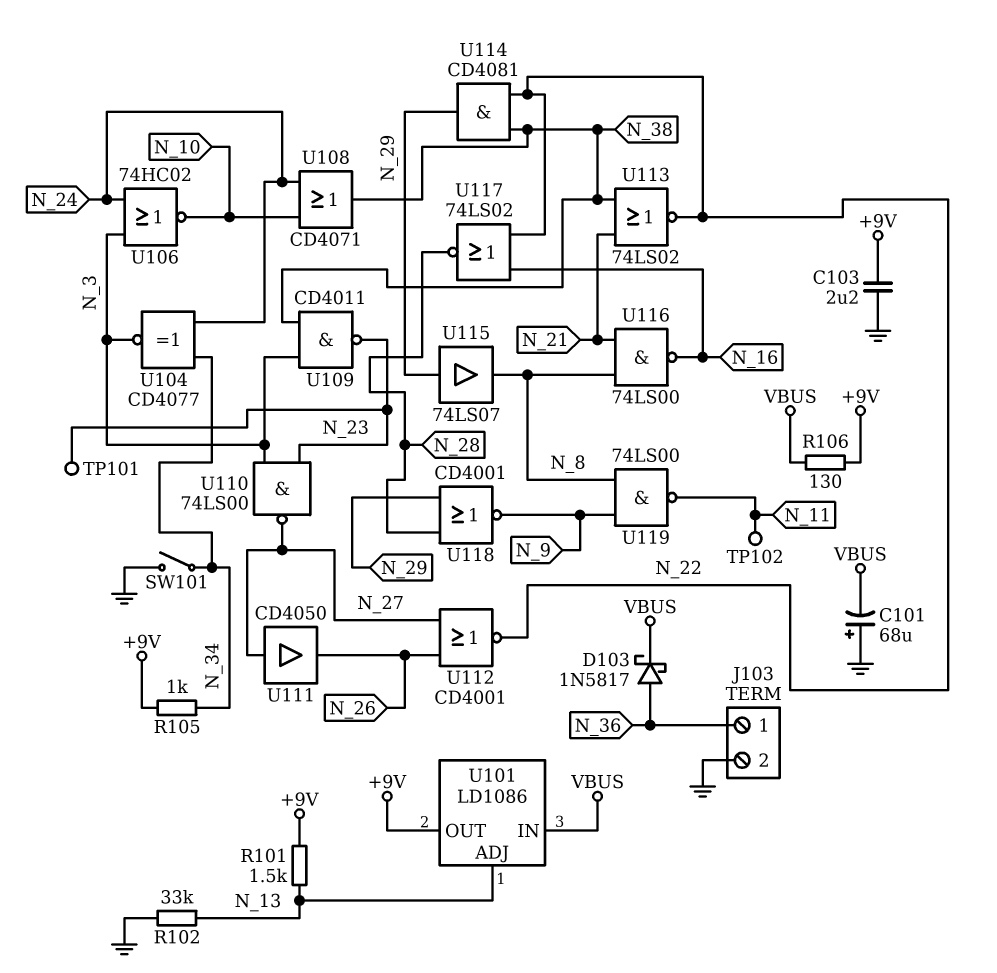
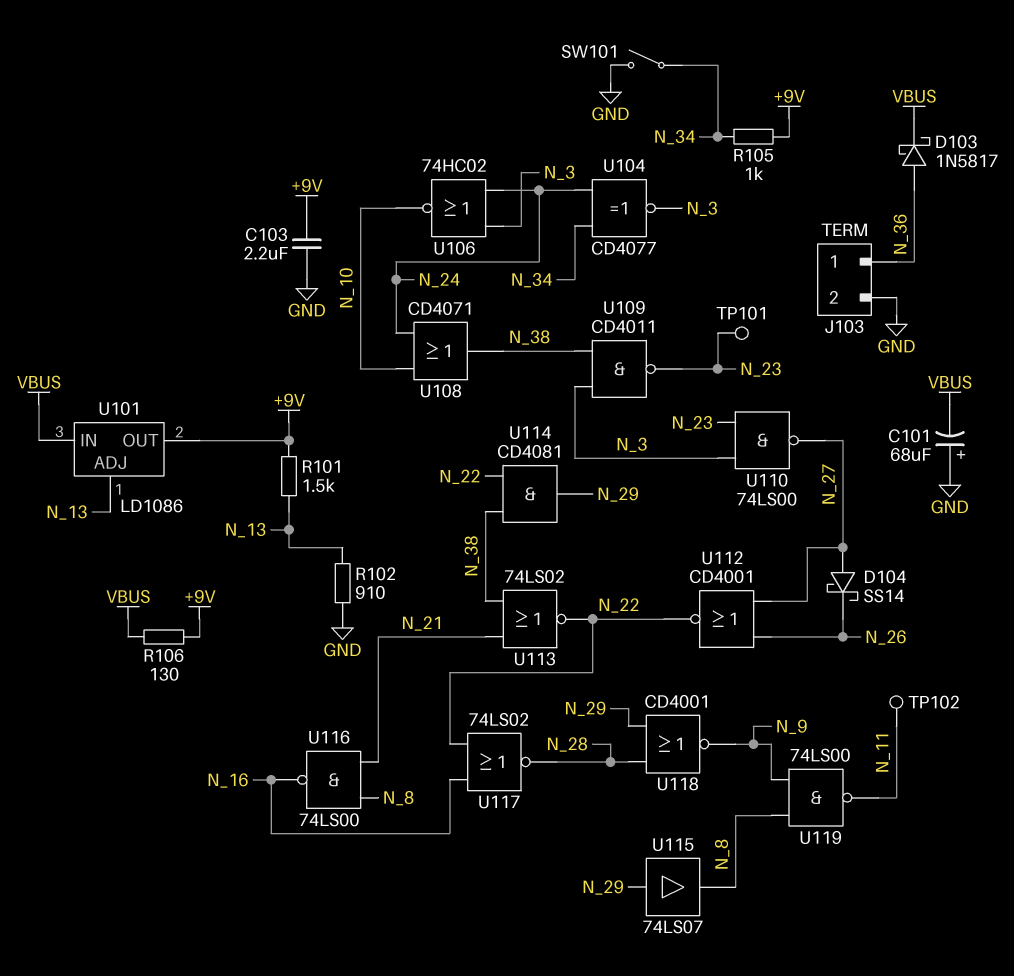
D104: none -> schottky SS14 (A N_27, K N_26)
R102: 33k (GND, N_13) -> 910 (GND, N_13)
U111: buffer CD4050 (in N_27, out N_26) -> none

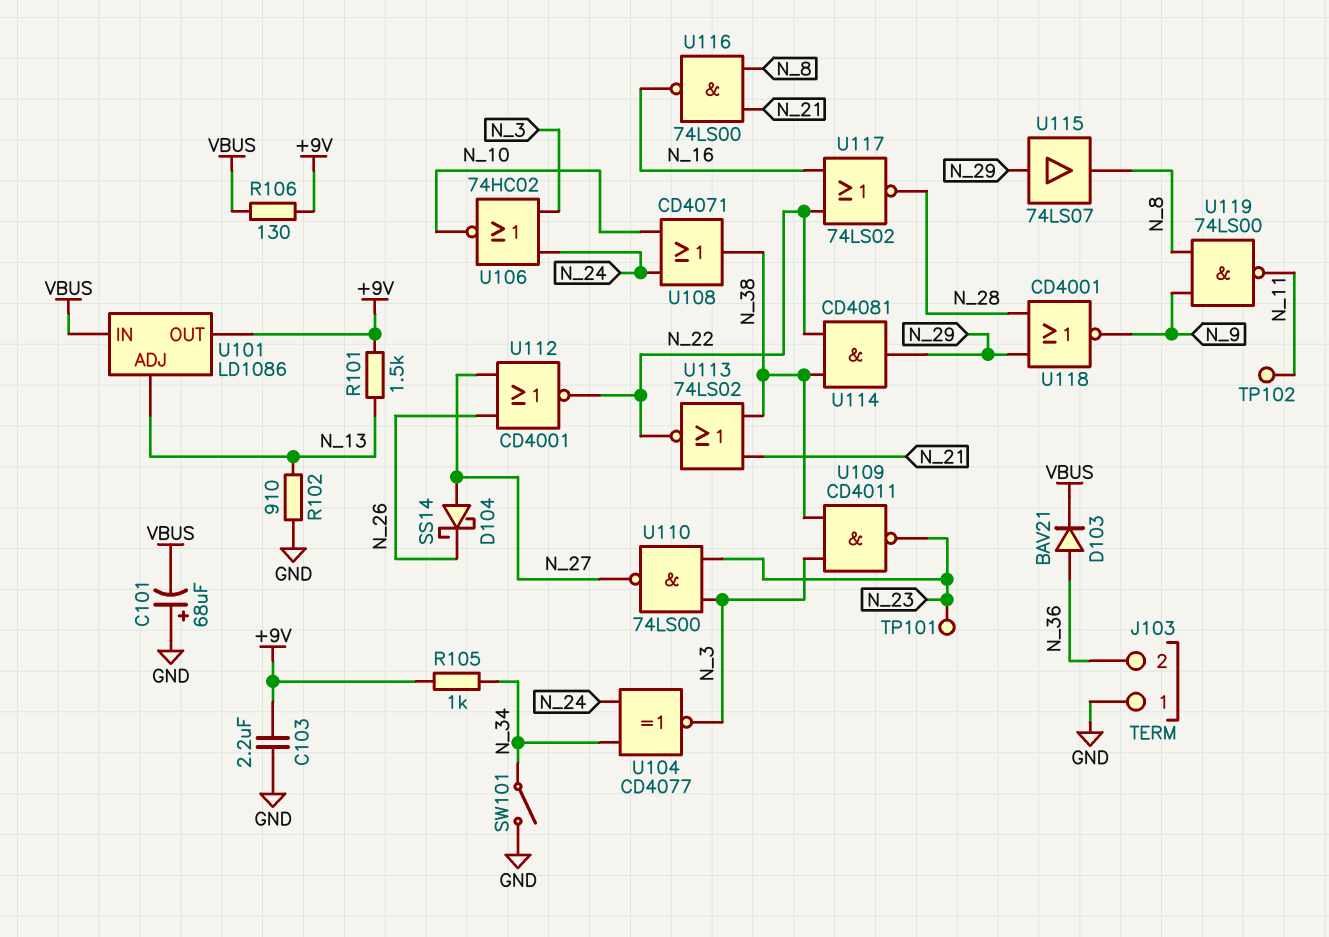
D103: schottky 1N5817 (A N_36, K VBUS) -> diode BAV21 (A N_36, K VBUS)
J103 pin 1: N_36 -> GND
J103 pin 2: GND -> N_36

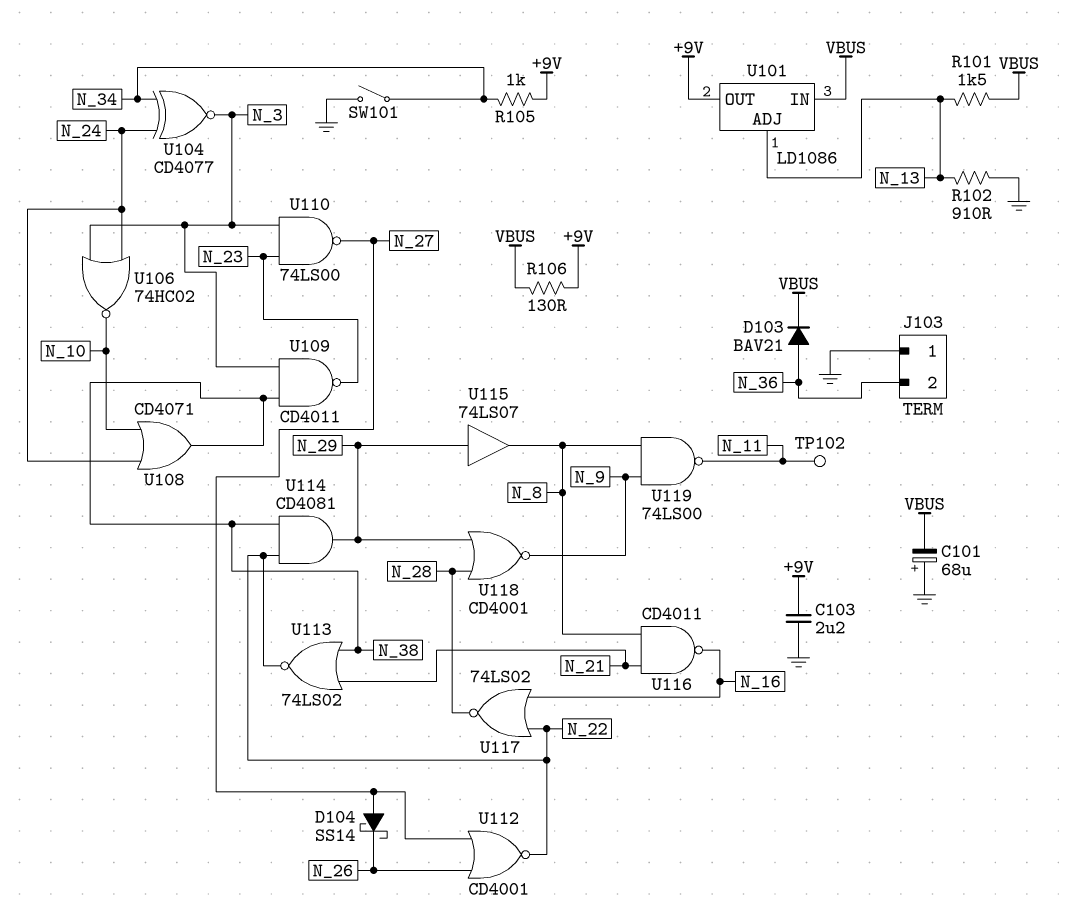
R101: 1.5k (+9V, N_13) -> 1.5k (N_13, VBUS)
TP101: test point (N_23) -> none
U116: NAND 74LS00 (in N_8, in N_21, out N_16) -> NAND CD4011 (in N_8, in N_21, out N_16)

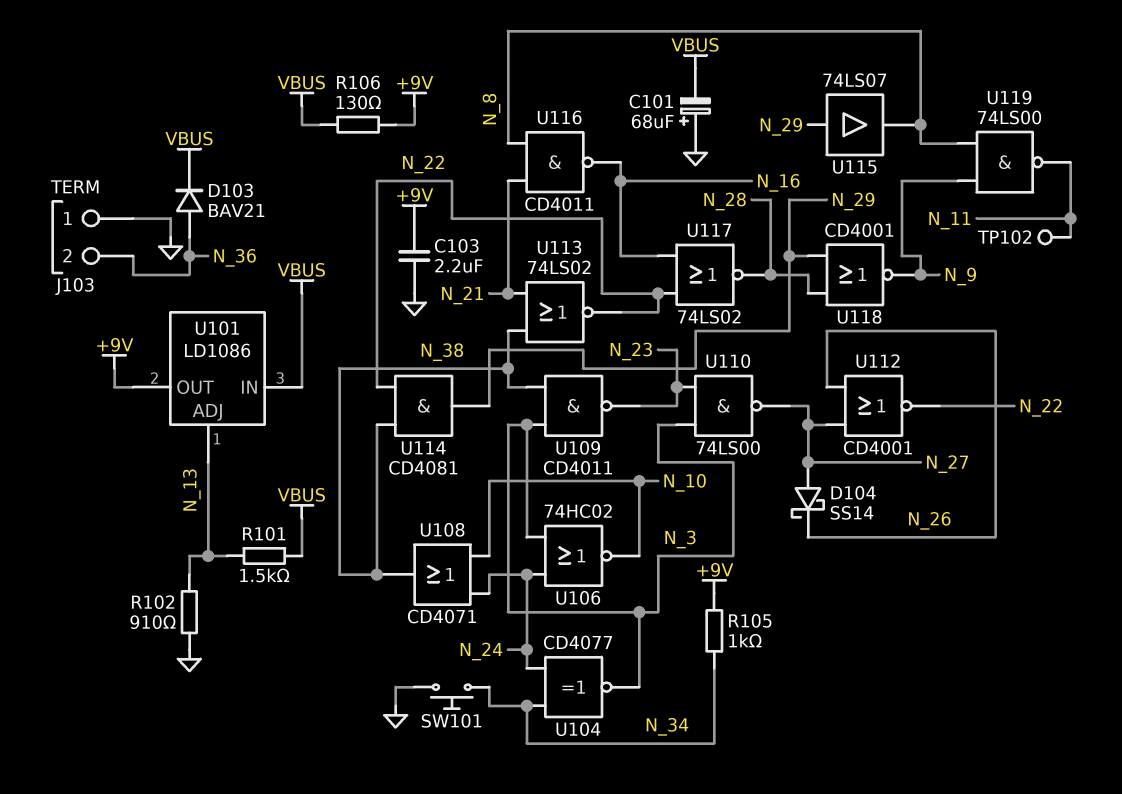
SW101: switch (GND, N_34) -> button (GND, N_34)

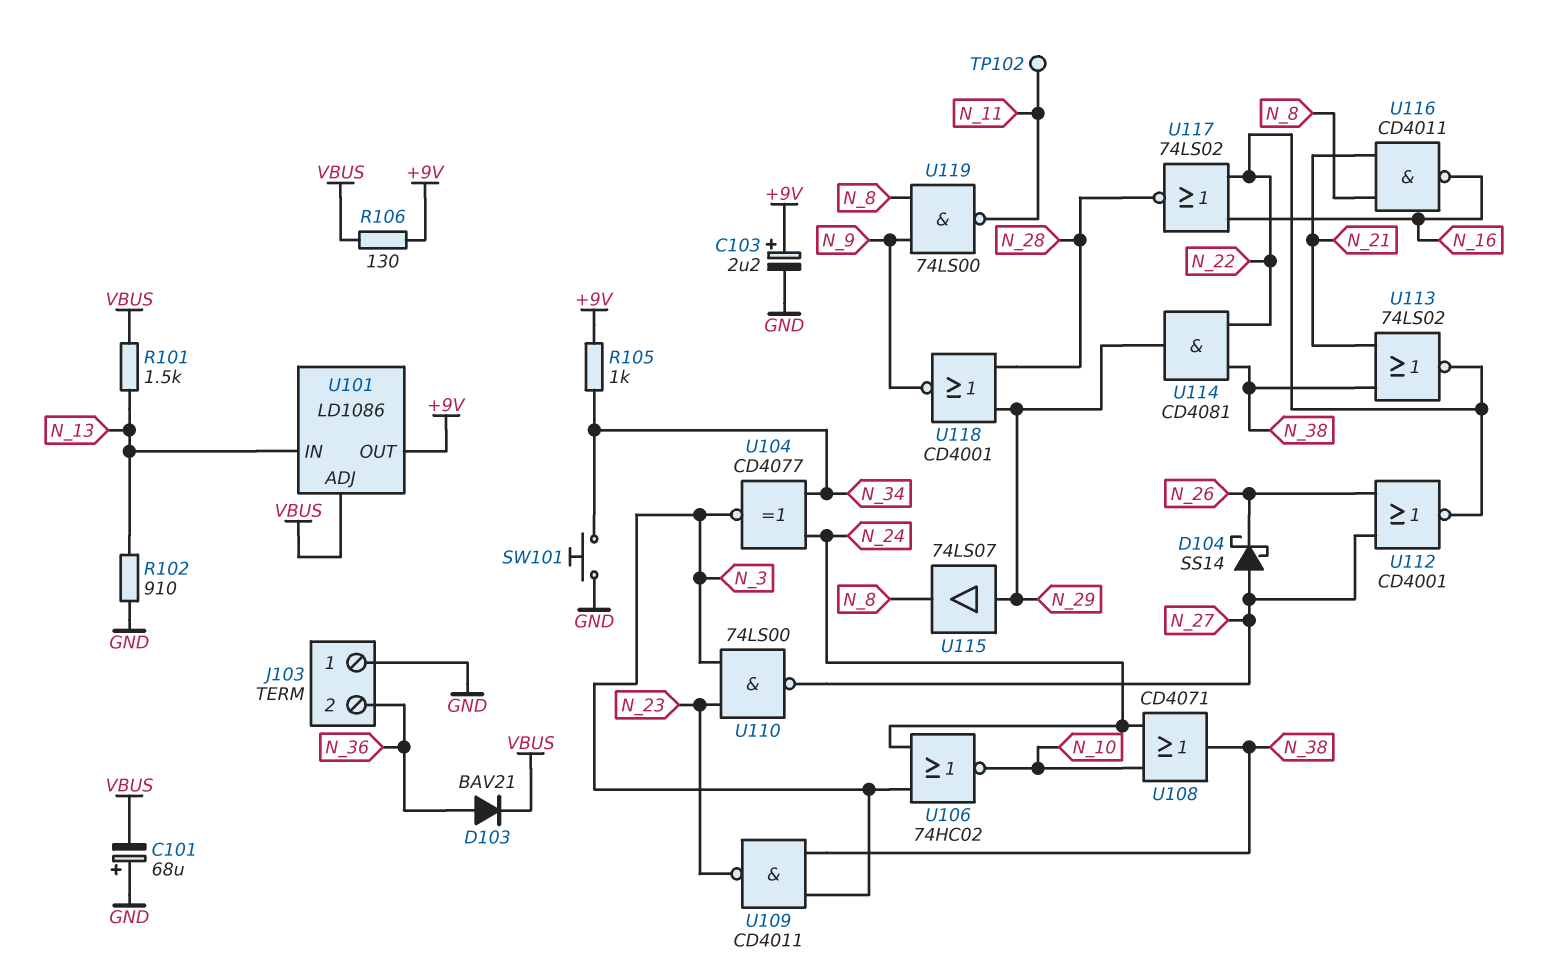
C103: 2.2uF (+9V, GND) -> 2.2uF (plus +9V, minus GND)
U101 pin ADJ: N_13 -> VBUS
U101 pin IN: VBUS -> N_13

